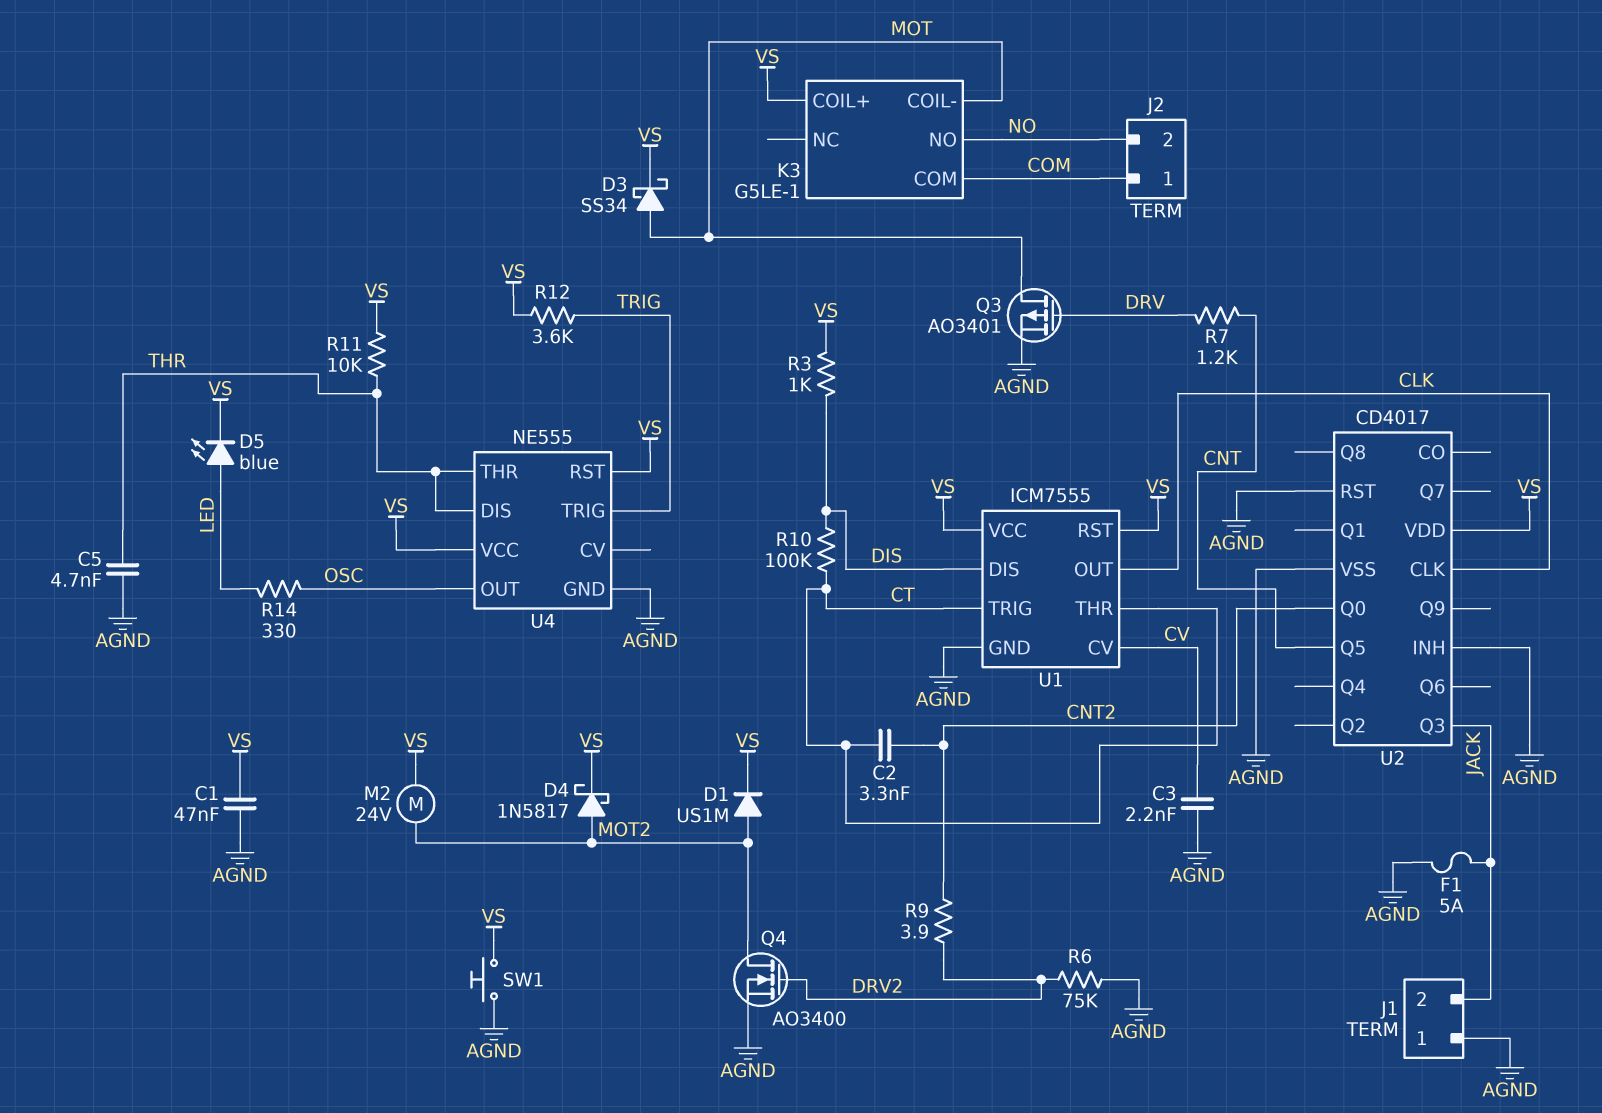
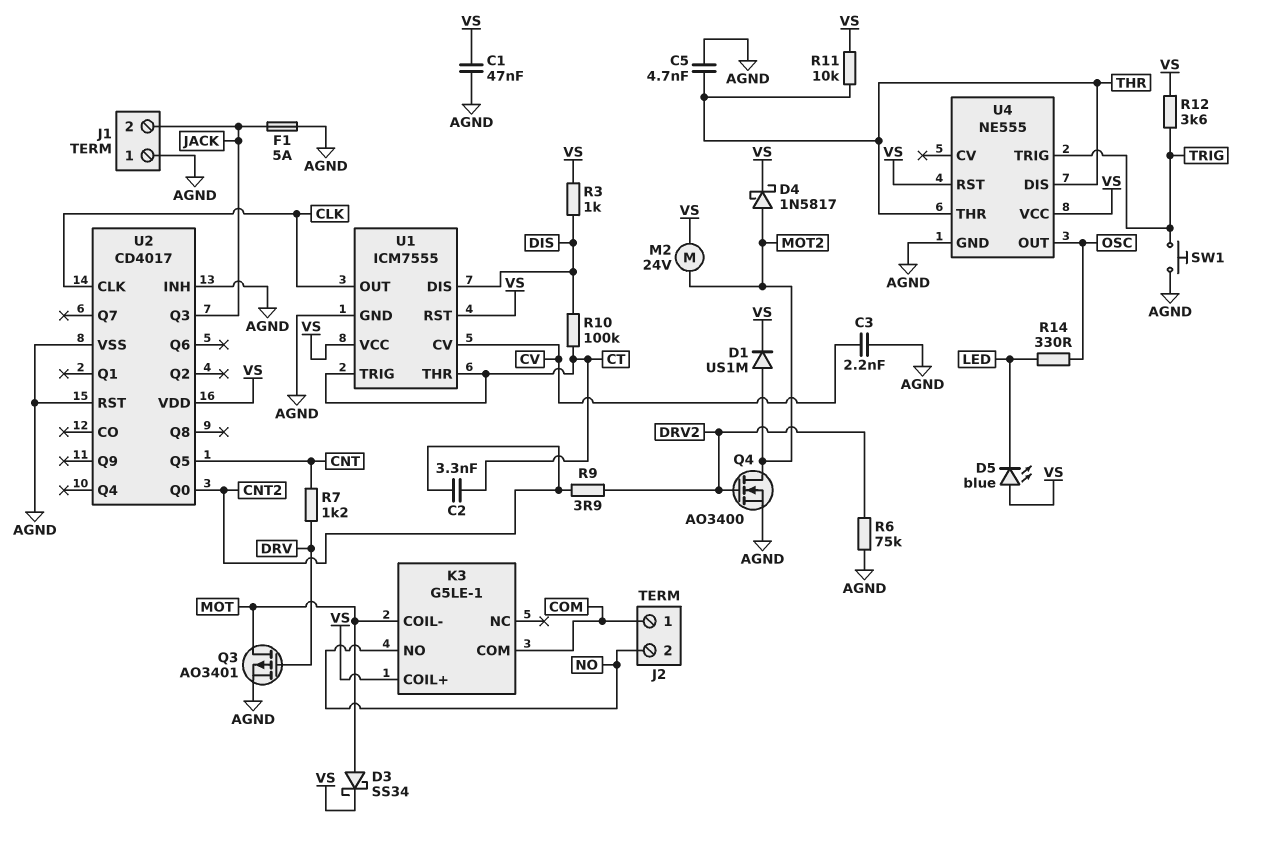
D5: LED blue (A LED, K VS) -> LED blue (A VS, K LED)
SW1: button (AGND, VS) -> button (AGND, TRIG)

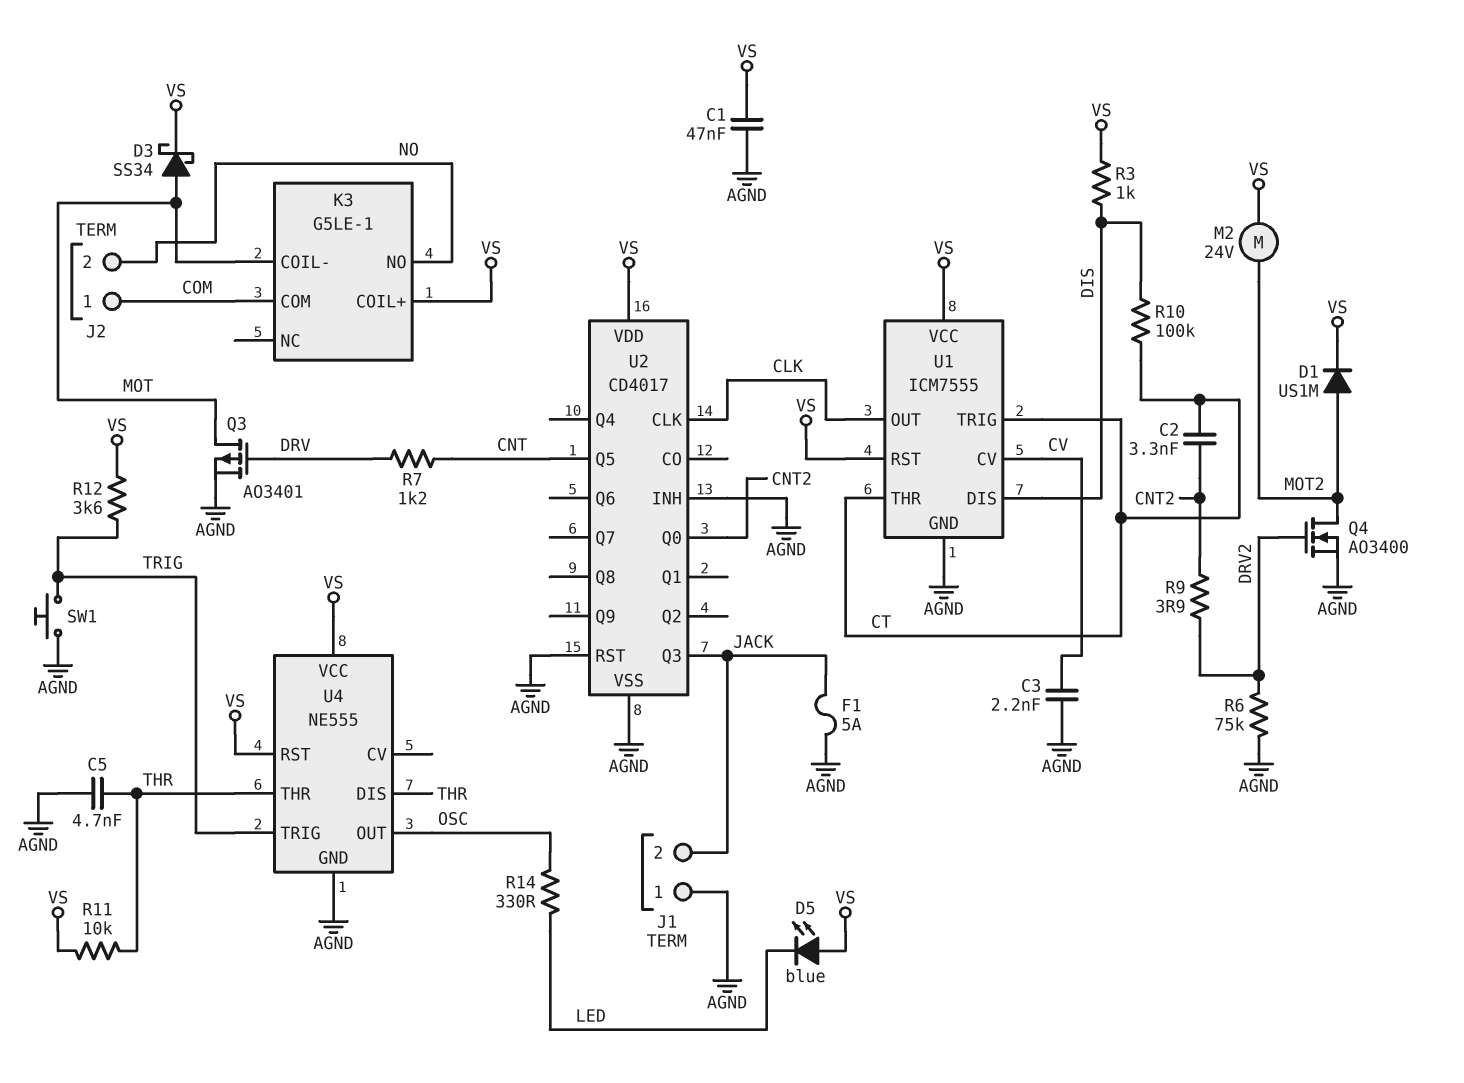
D4: schottky 1N5817 (A MOT2, K VS) -> none

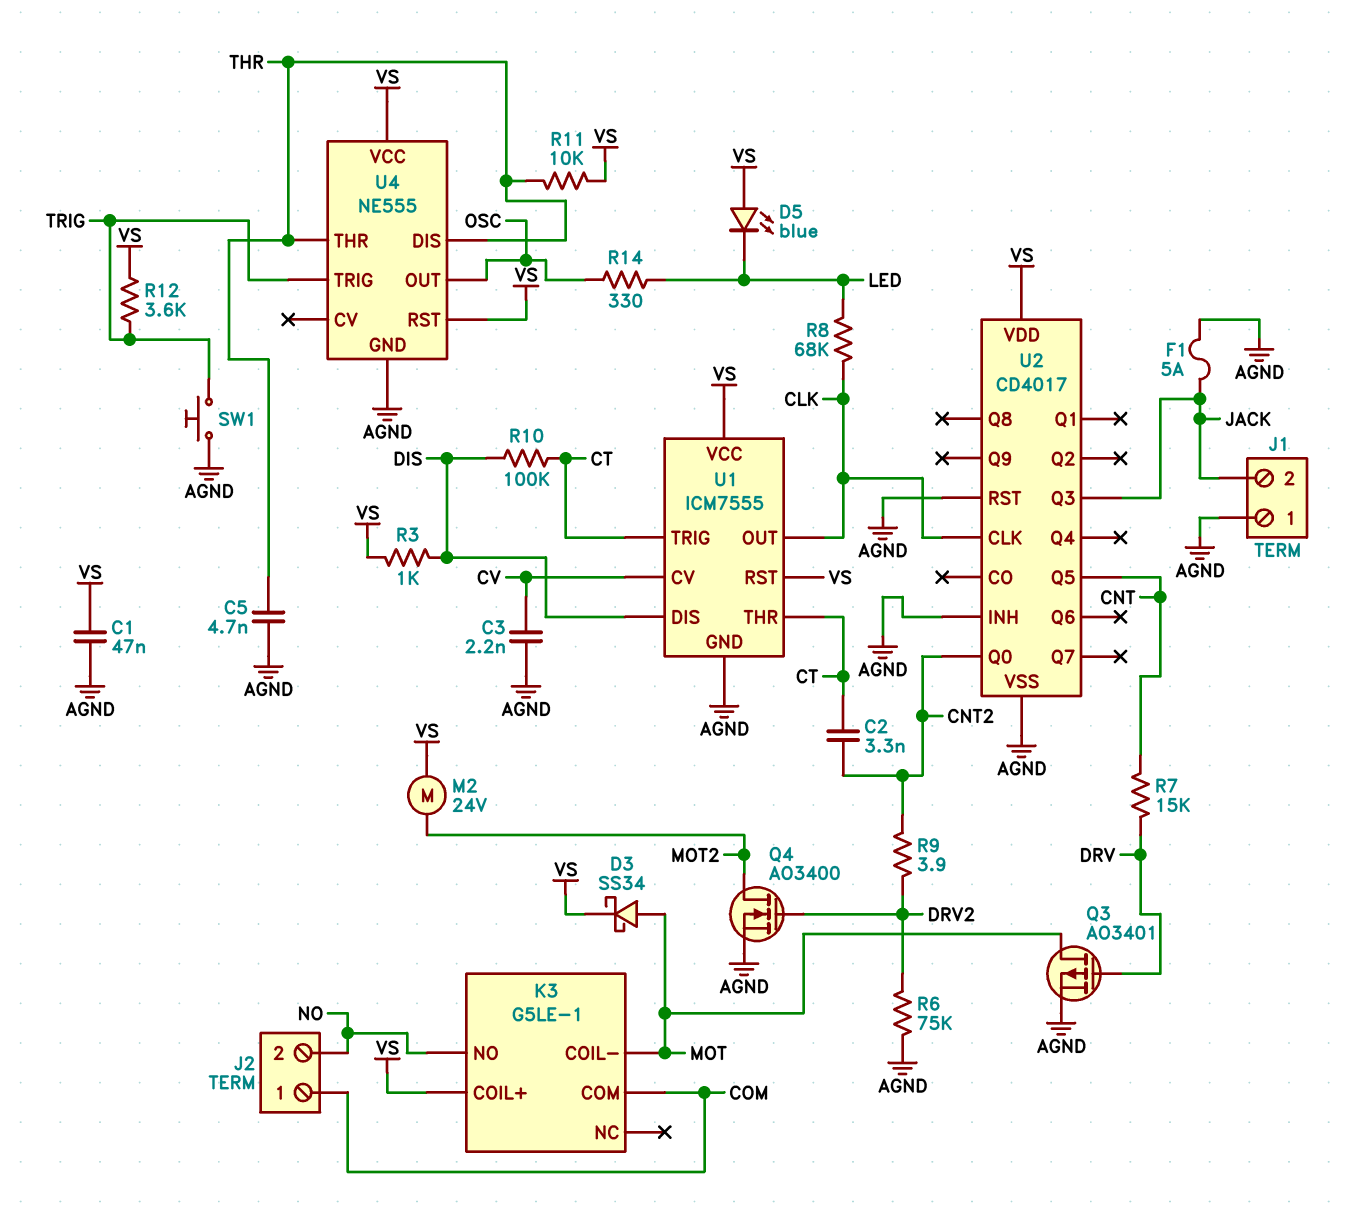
D1: diode US1M (A MOT2, K VS) -> none
R7: 1.2k (CNT, DRV) -> 15k (CNT, DRV)
R8: none -> 68k (CLK, LED)

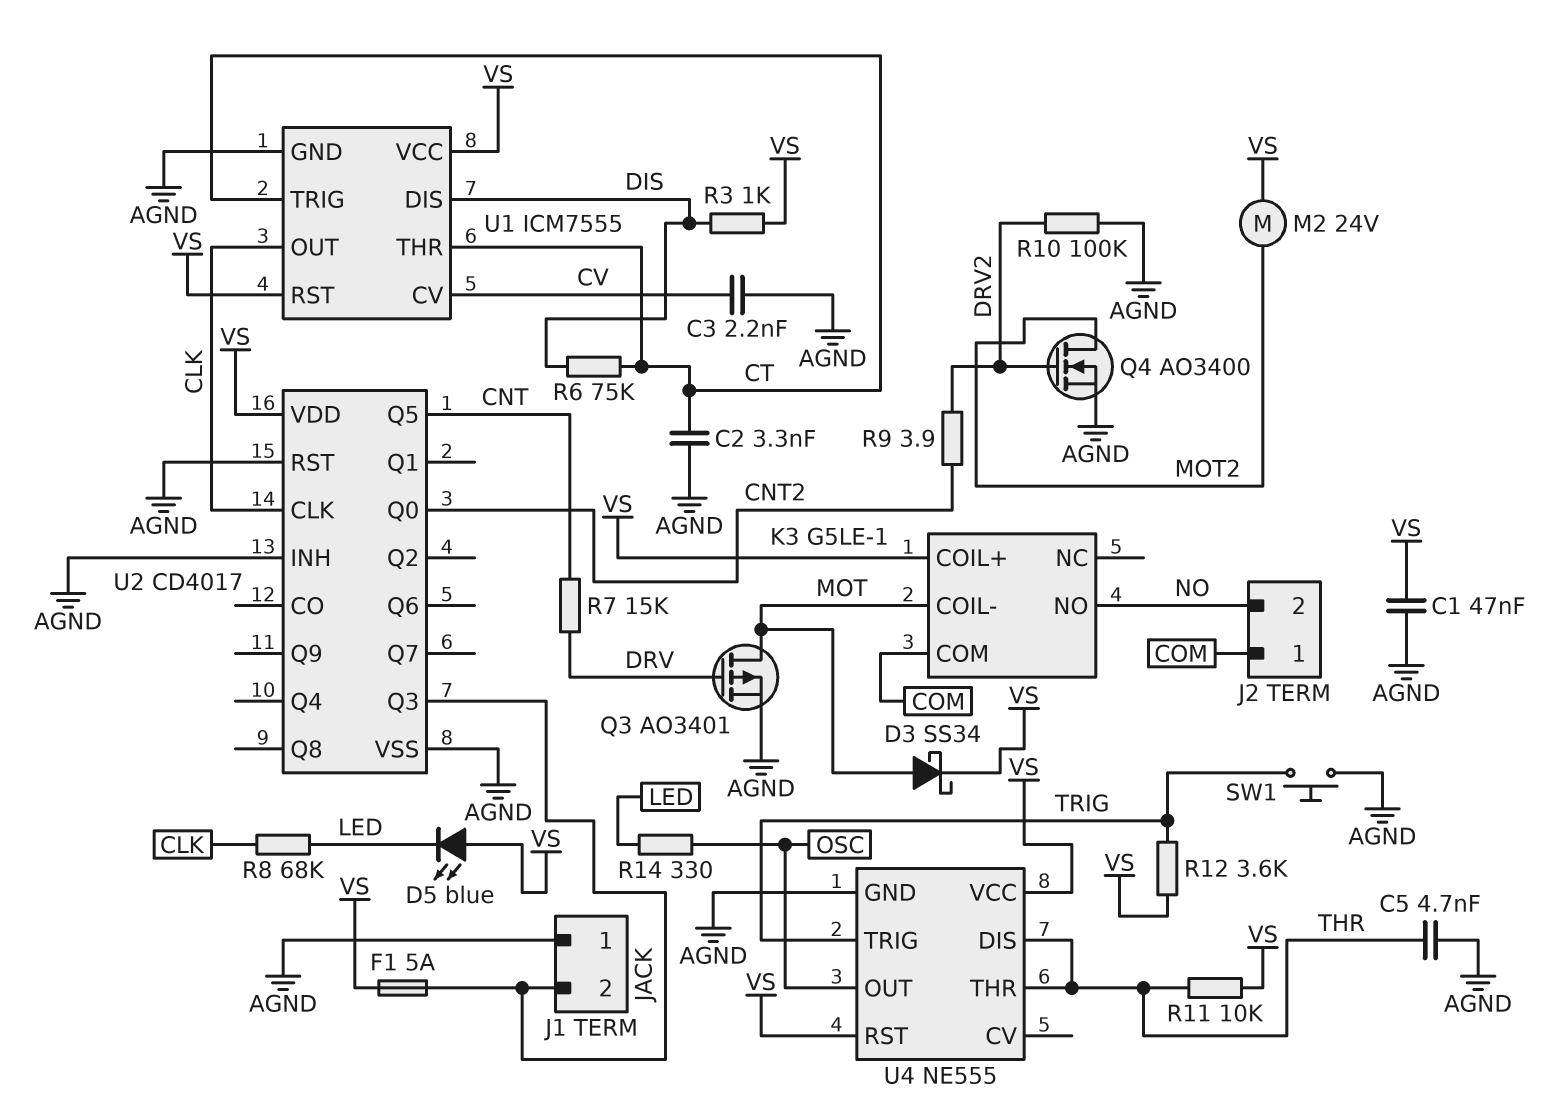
C2: 3.3nF (CNT2, CT) -> 3.3nF (AGND, CT)
F1: 5A (AGND, JACK) -> 5A (JACK, VS)
R6: 75k (AGND, DRV2) -> 75k (CT, DIS)
R10: 100k (CT, DIS) -> 100k (AGND, DRV2)

